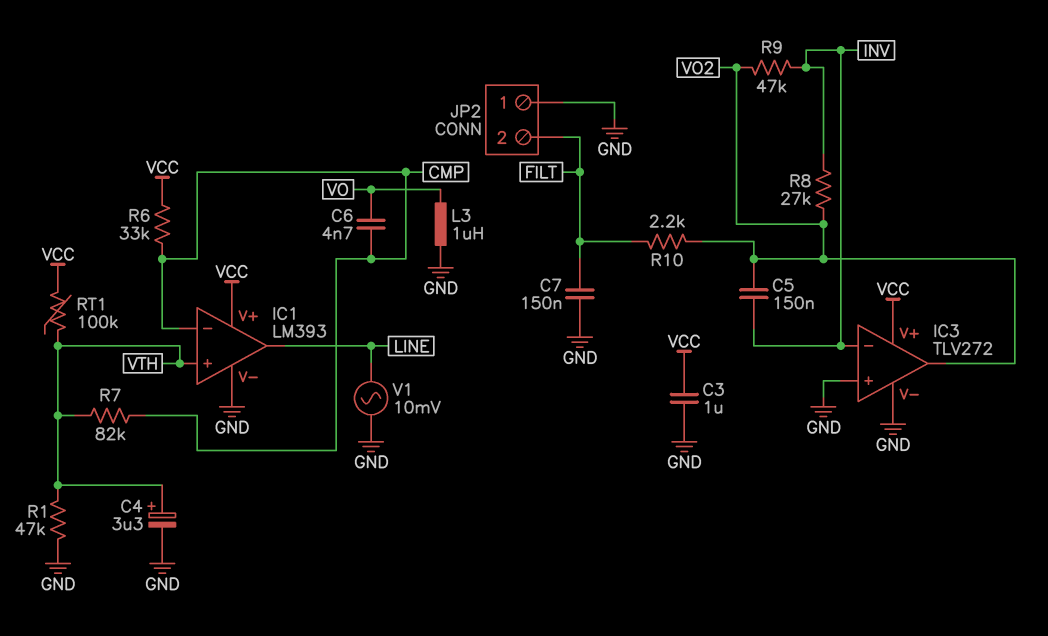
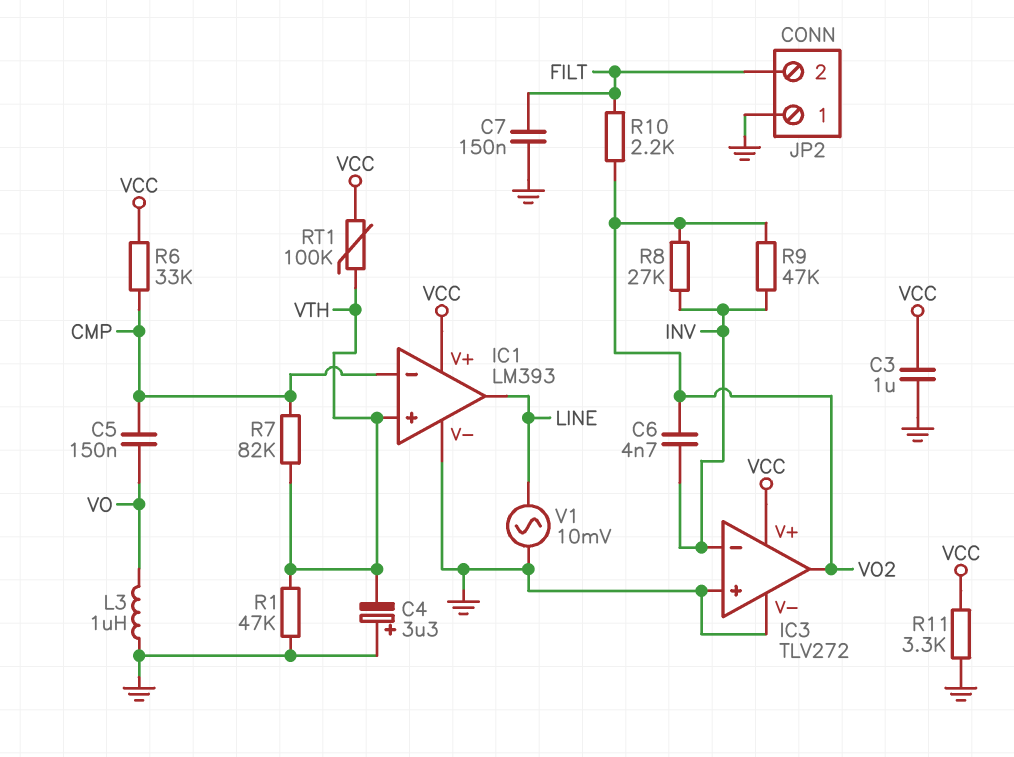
C4: 3.3uF (plus VTH, minus GND) -> 3.3uF (plus GND, minus VTH)
C5: 150nF (INV, VO2) -> 150nF (CMP, VO)
C6: 4.7nF (CMP, VO) -> 4.7nF (INV, VO2)
R11: none -> 3.3k (GND, VCC)

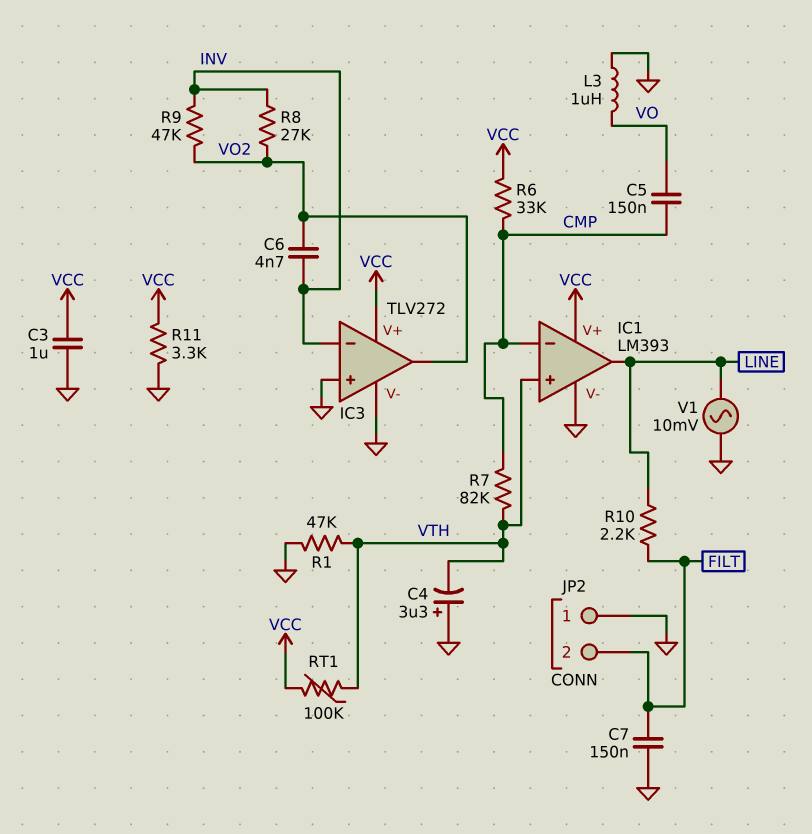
R10: 2.2k (FILT, VO2) -> 2.2k (FILT, LINE)

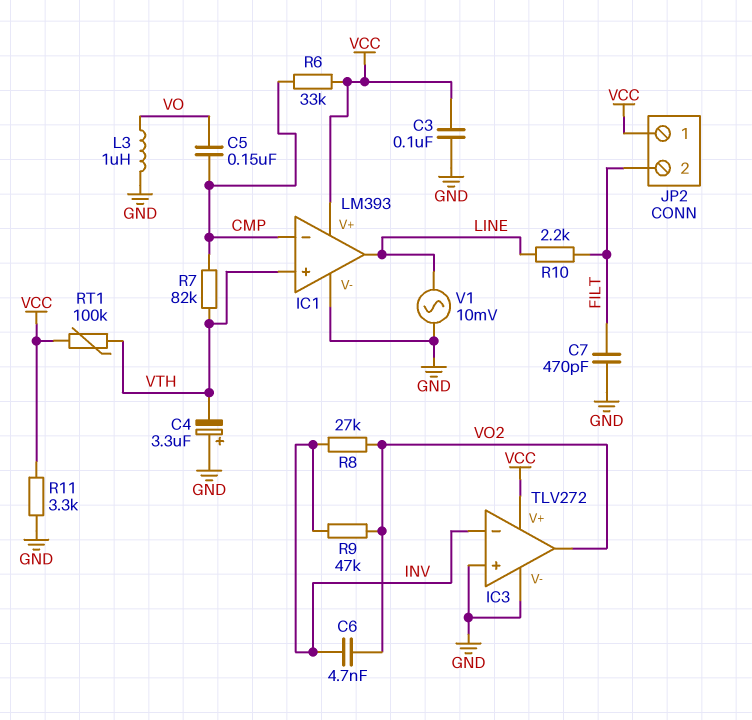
C3: 1uF (GND, VCC) -> 100nF (GND, VCC)
C7: 150nF (FILT, GND) -> 470pF (FILT, GND)
JP2 pin 1: GND -> VCC
R1: 47k (GND, VTH) -> none

